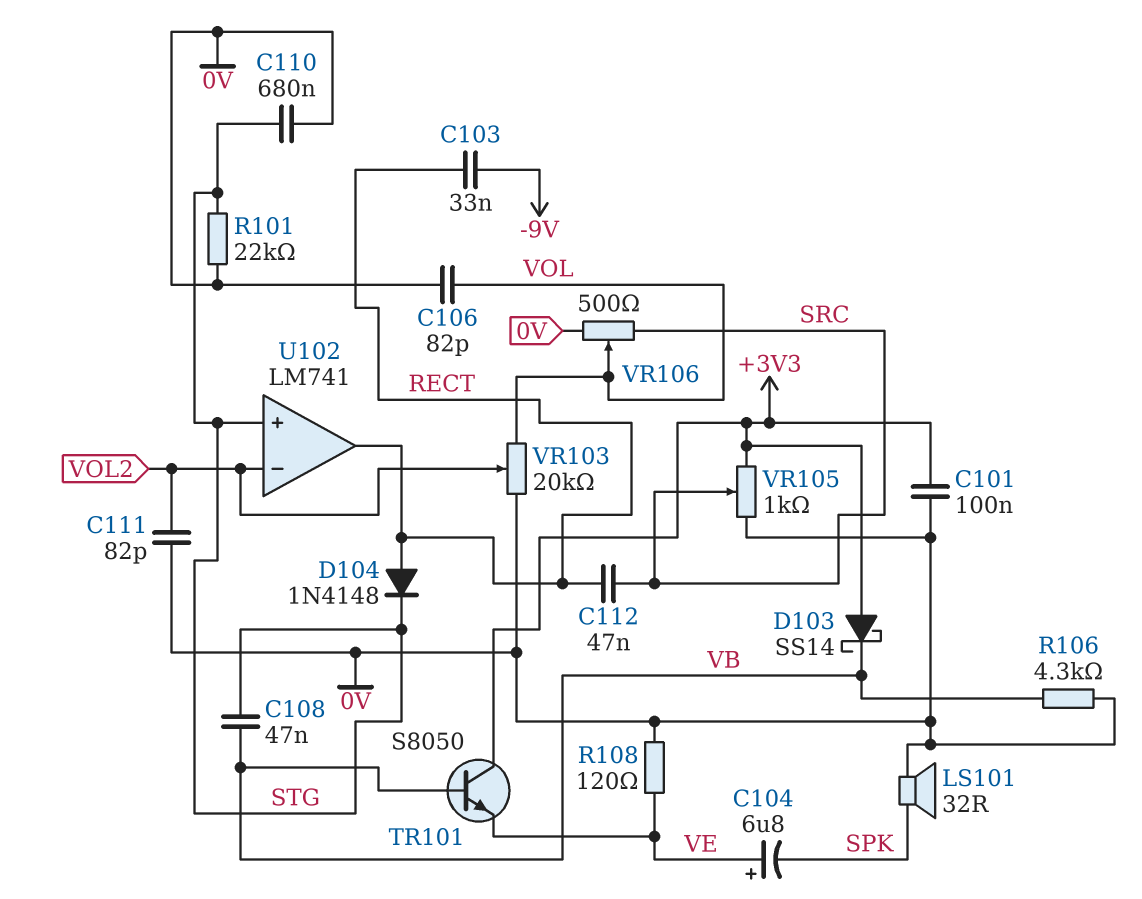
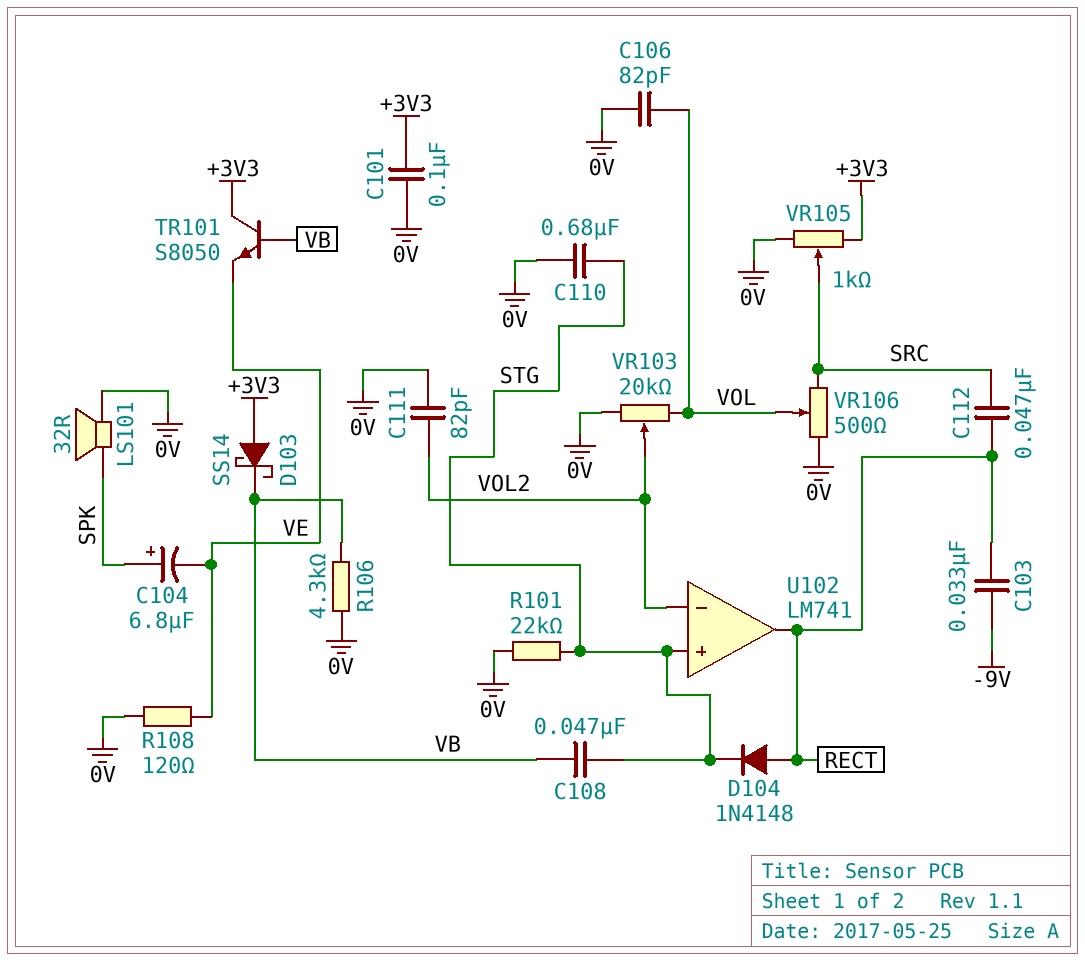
C104: 6.8uF (plus VE, minus SPK) -> 6.8uF (plus SPK, minus VE)

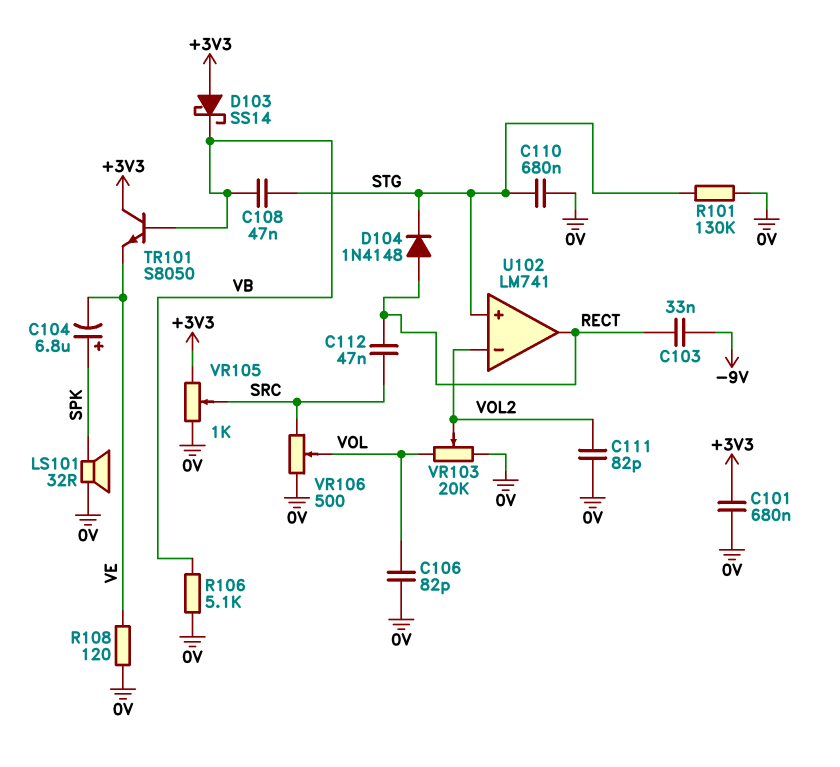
C101: 100nF (+3V3, 0V) -> 680nF (+3V3, 0V)
R101: 22k (0V, STG) -> 130k (0V, STG)
R106: 4.3k (0V, VB) -> 5.1k (0V, VB)

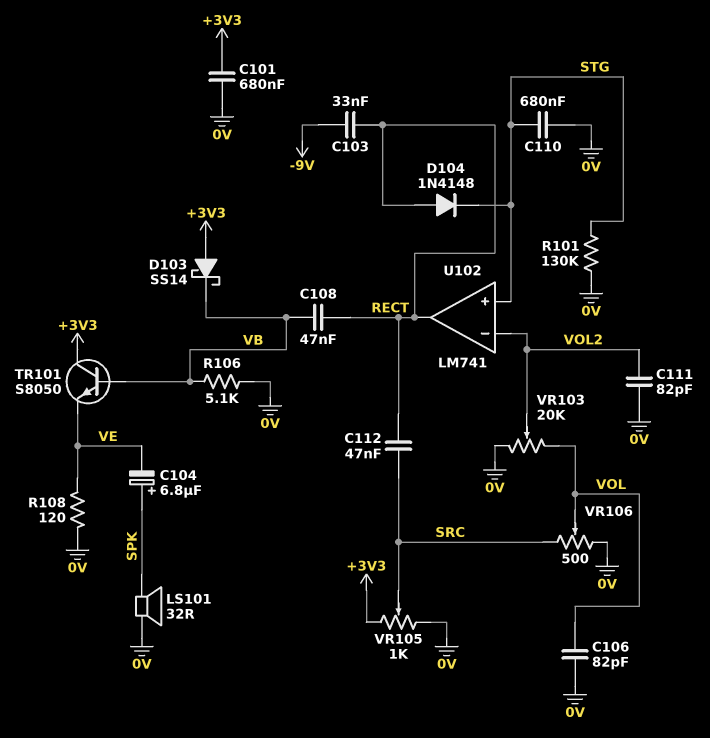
C108: 47nF (STG, VB) -> 47nF (RECT, VB)

